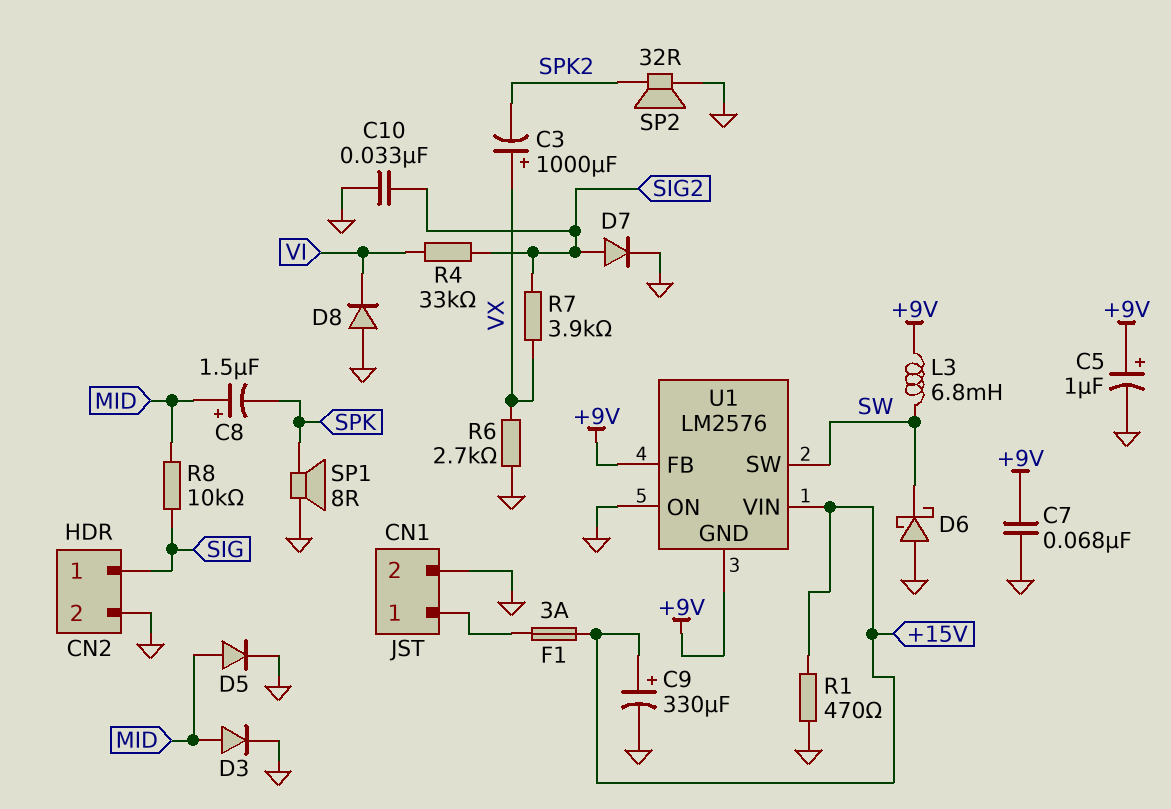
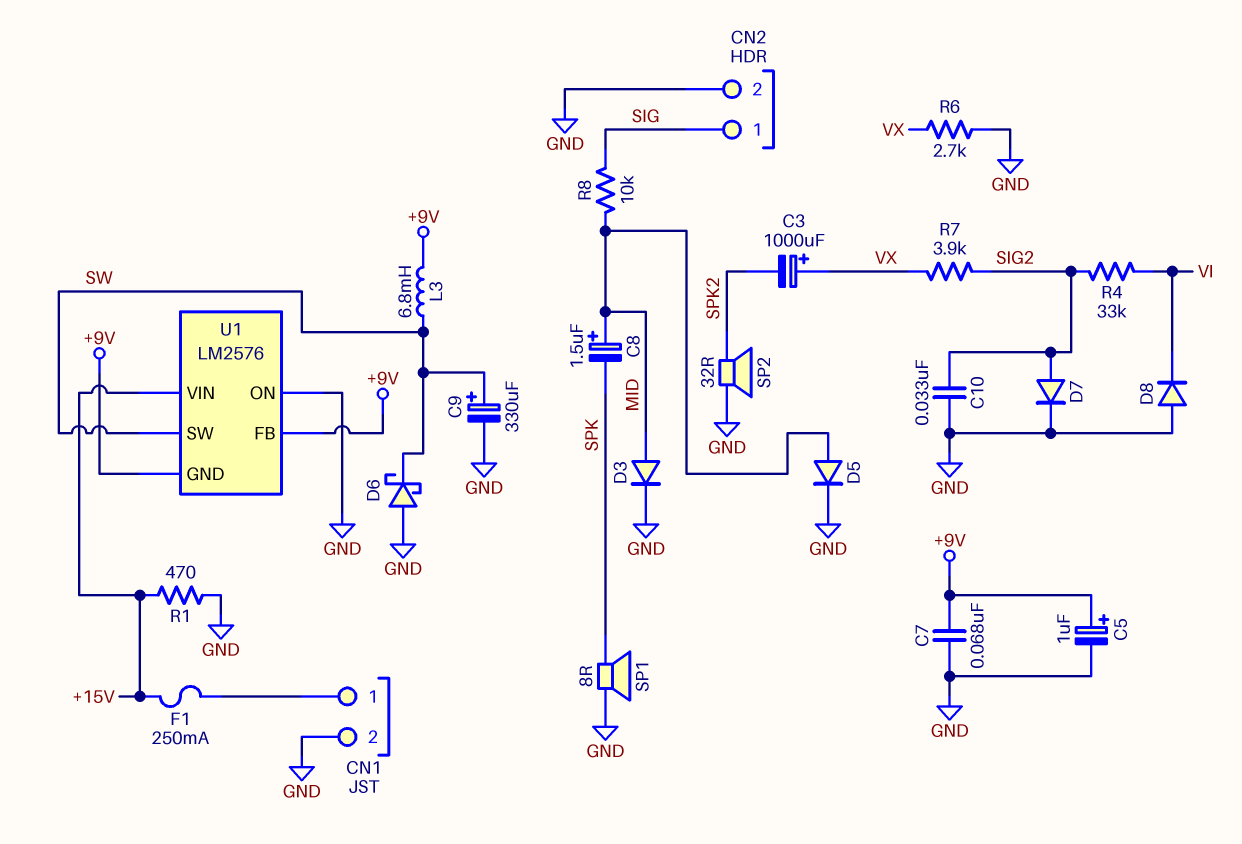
C9: 330uF (plus +15V, minus GND) -> 330uF (plus SW, minus GND)
F1: 3A (+15V, CN1/1) -> 250mA (+15V, CN1/1)

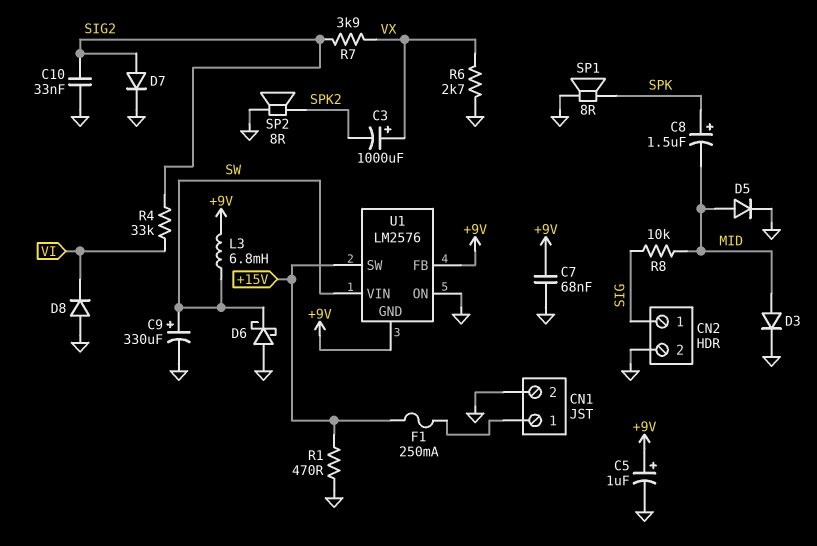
C8: 1.5uF (plus MID, minus SPK) -> 1.5uF (plus SPK, minus MID)
SP2: speaker 32R (GND, SPK2) -> speaker 8R (GND, SPK2)
U1 pin SW: SW -> +15V
U1 pin VIN: +15V -> SW

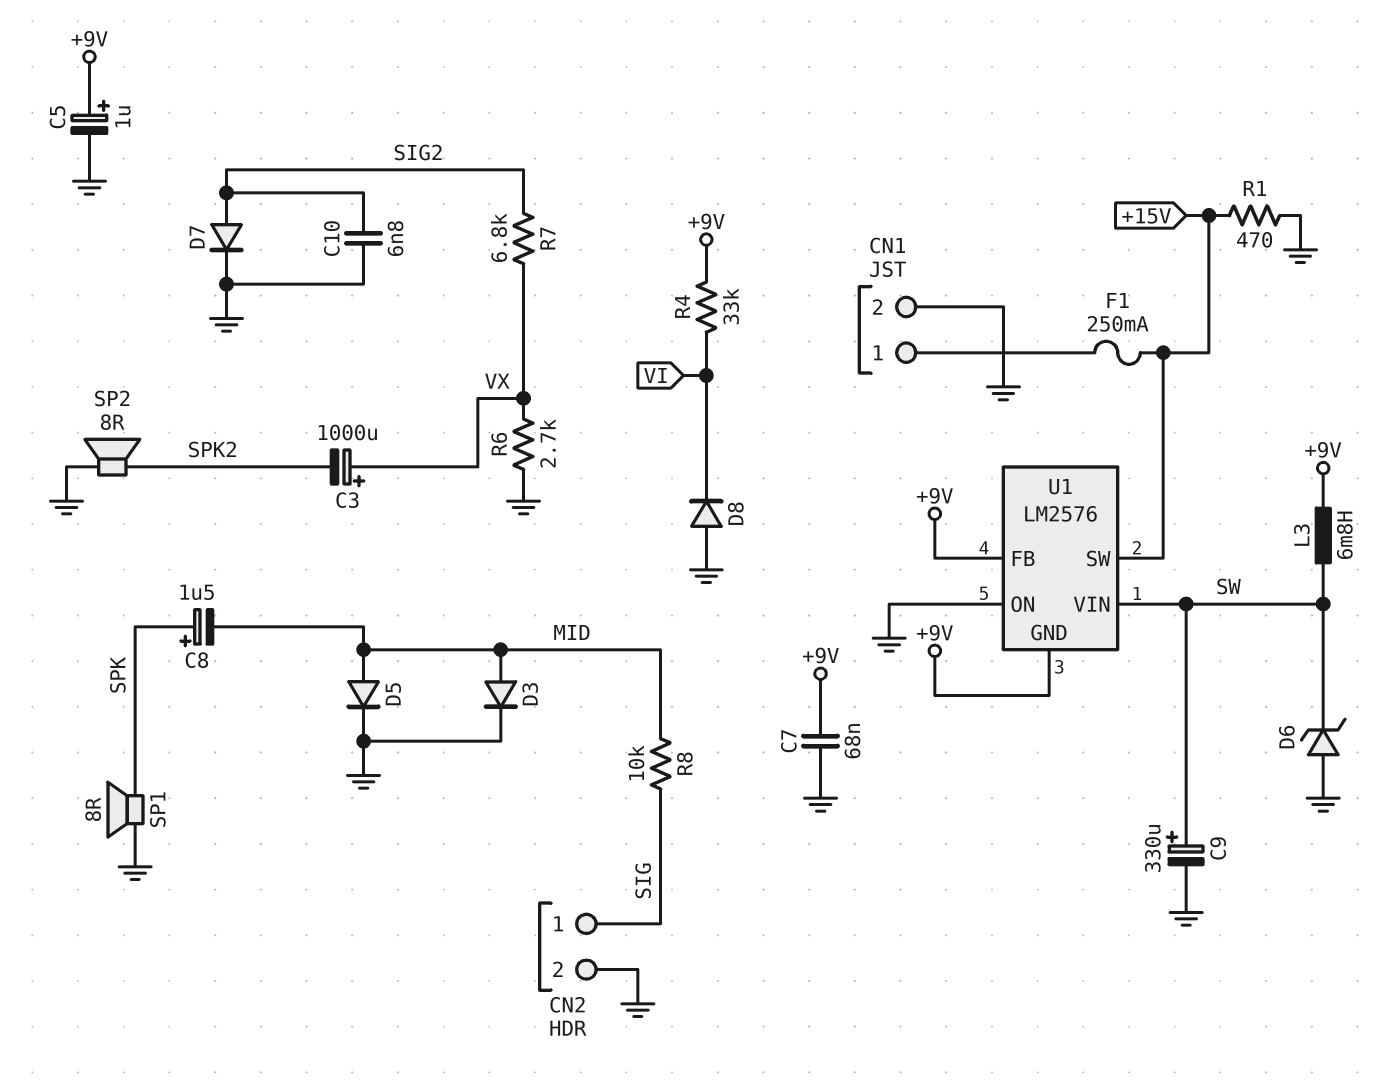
C10: 33nF (GND, SIG2) -> 6.8nF (GND, SIG2)
D6: schottky (A GND, K SW) -> zener (A GND, K SW)
R4: 33k (SIG2, VI) -> 33k (+9V, VI)
R7: 3.9k (SIG2, VX) -> 6.8k (SIG2, VX)

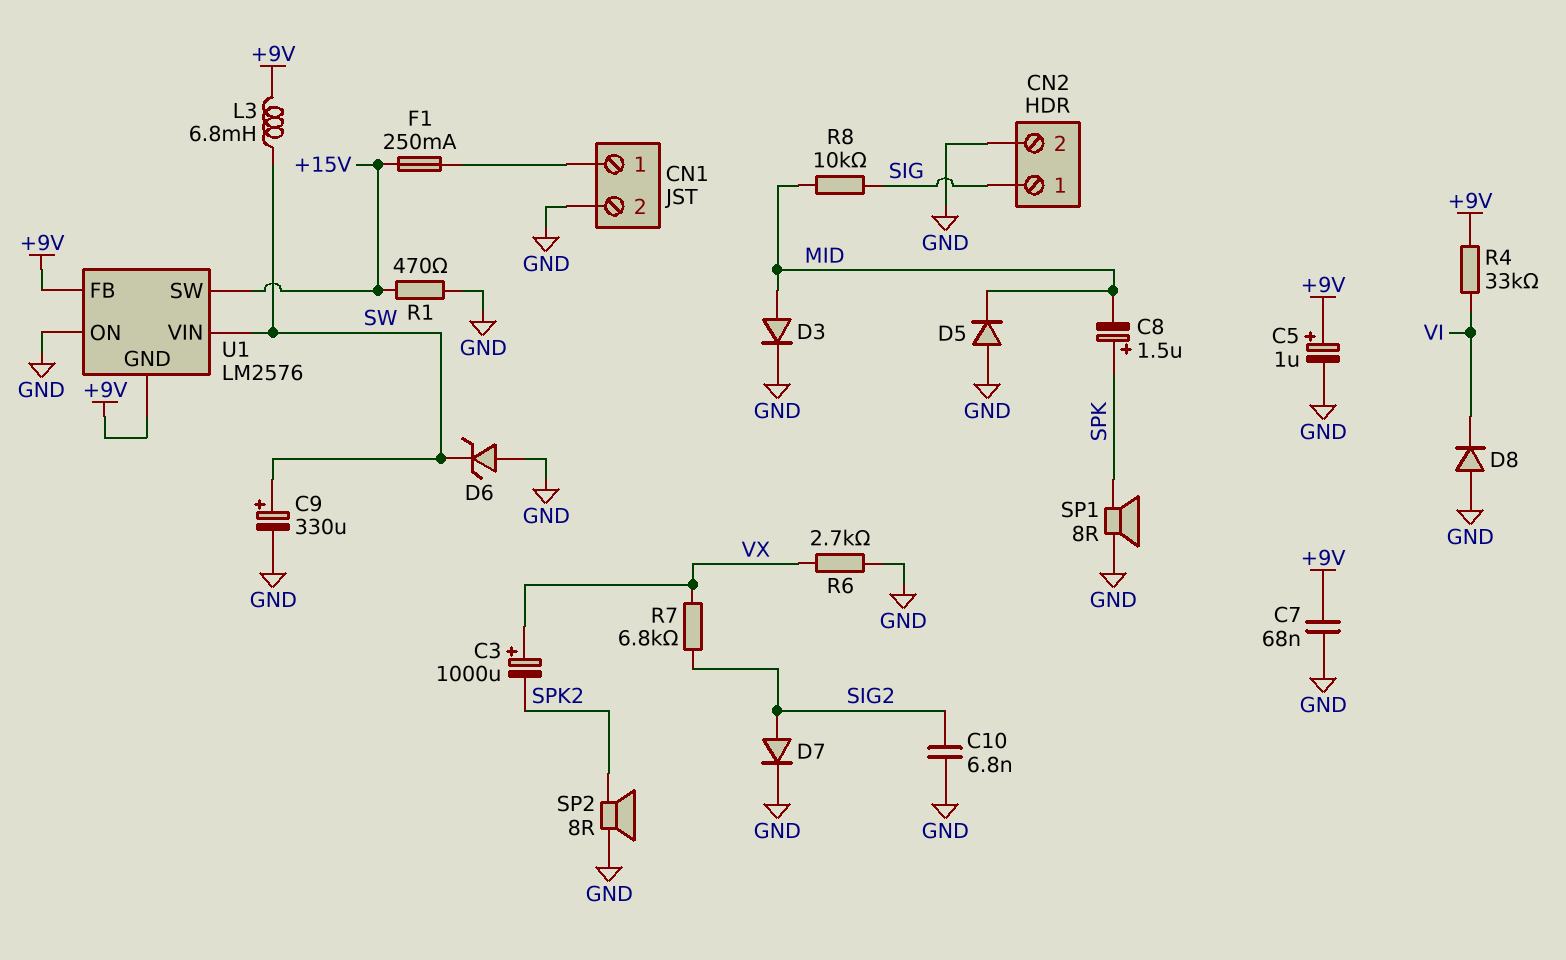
D5: diode (A MID, K GND) -> diode (A GND, K MID)

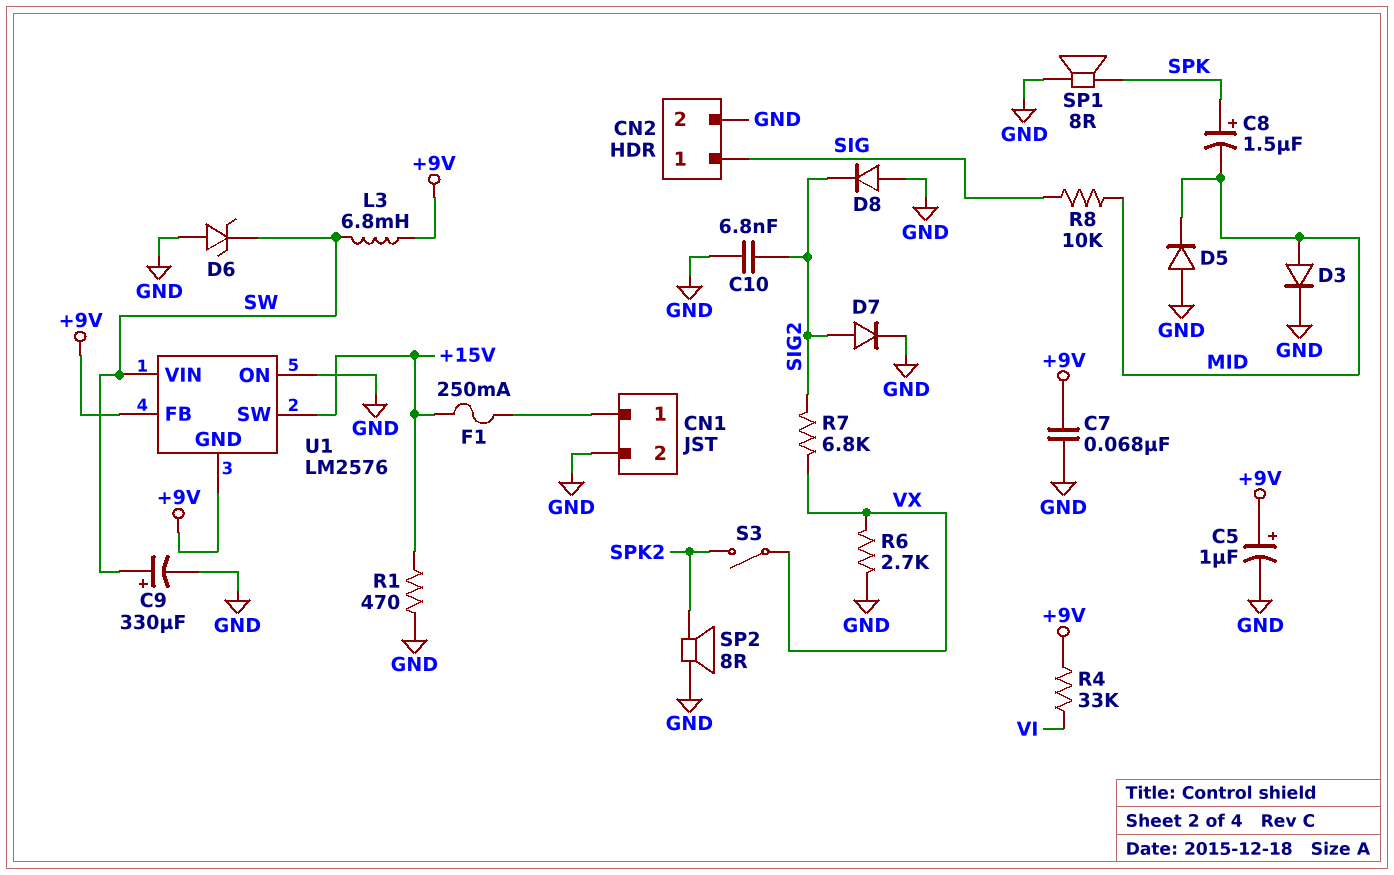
C3: 1000uF (plus VX, minus SPK2) -> none
D8: diode (A GND, K VI) -> diode (A GND, K SIG2)
S3: none -> switch (SPK2, VX)

